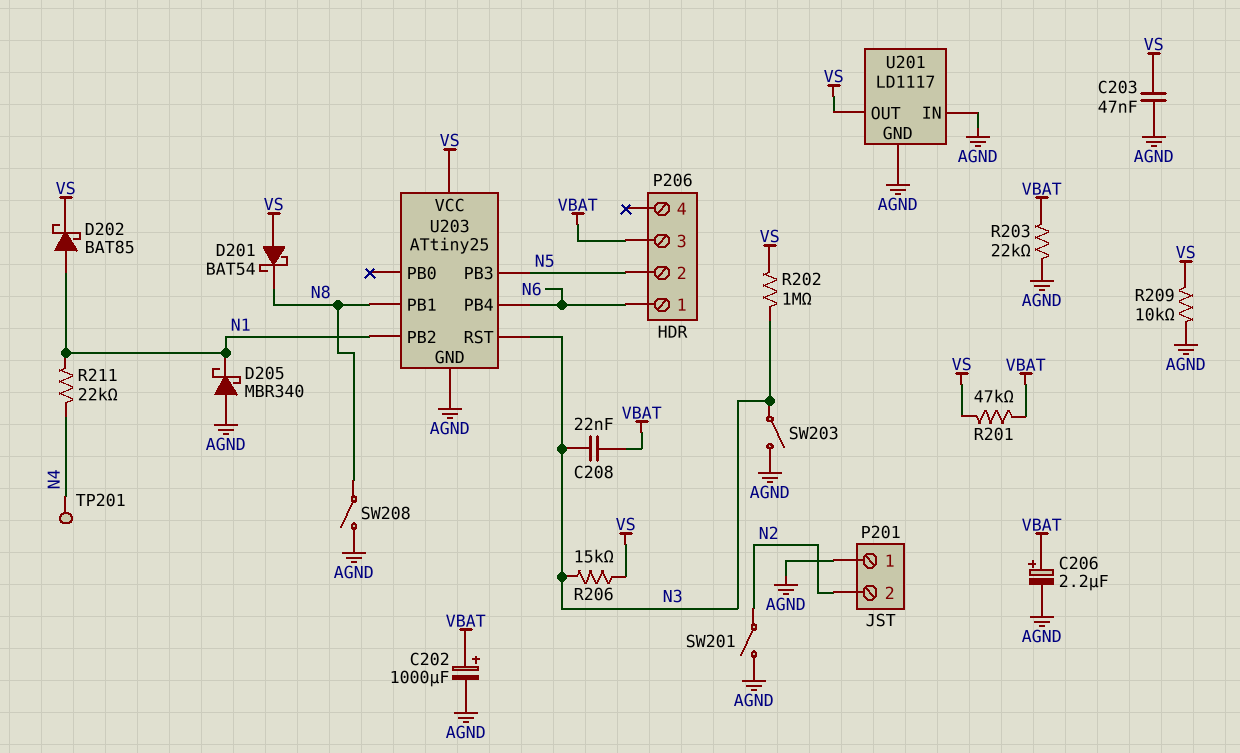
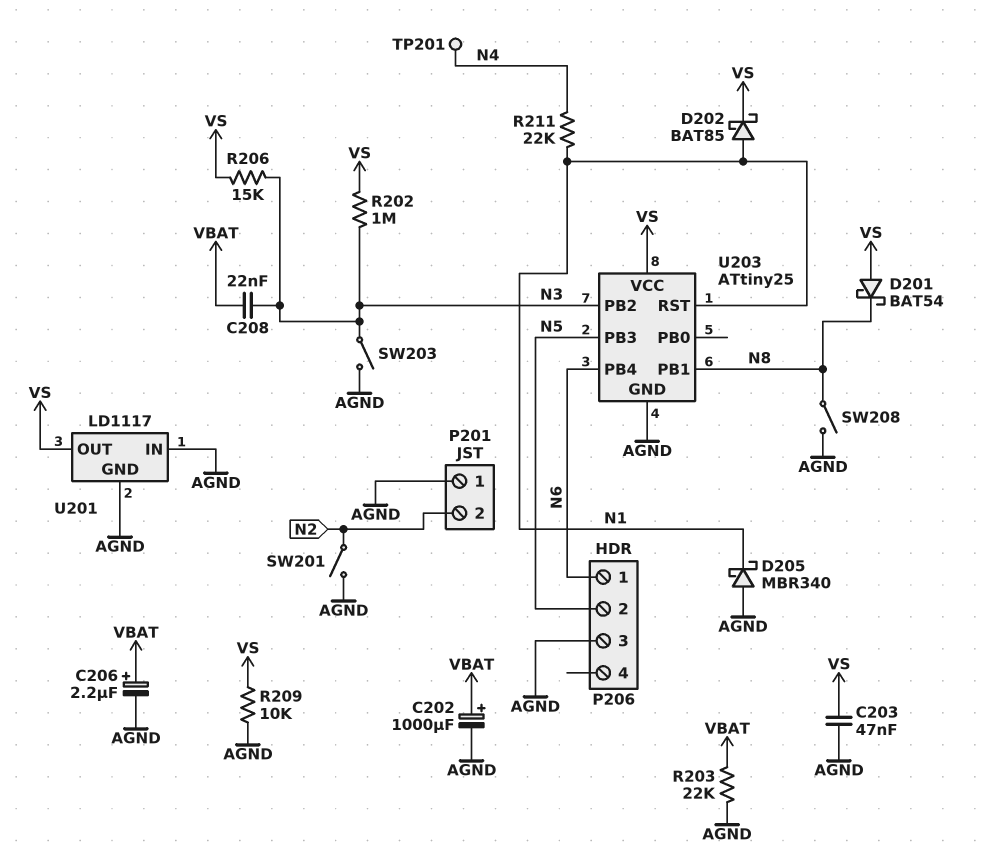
P206 pin 3: VBAT -> AGND
R201: 47k (VBAT, VS) -> none
U203 pin PB2: N1 -> N3
U203 pin RST: N3 -> N1

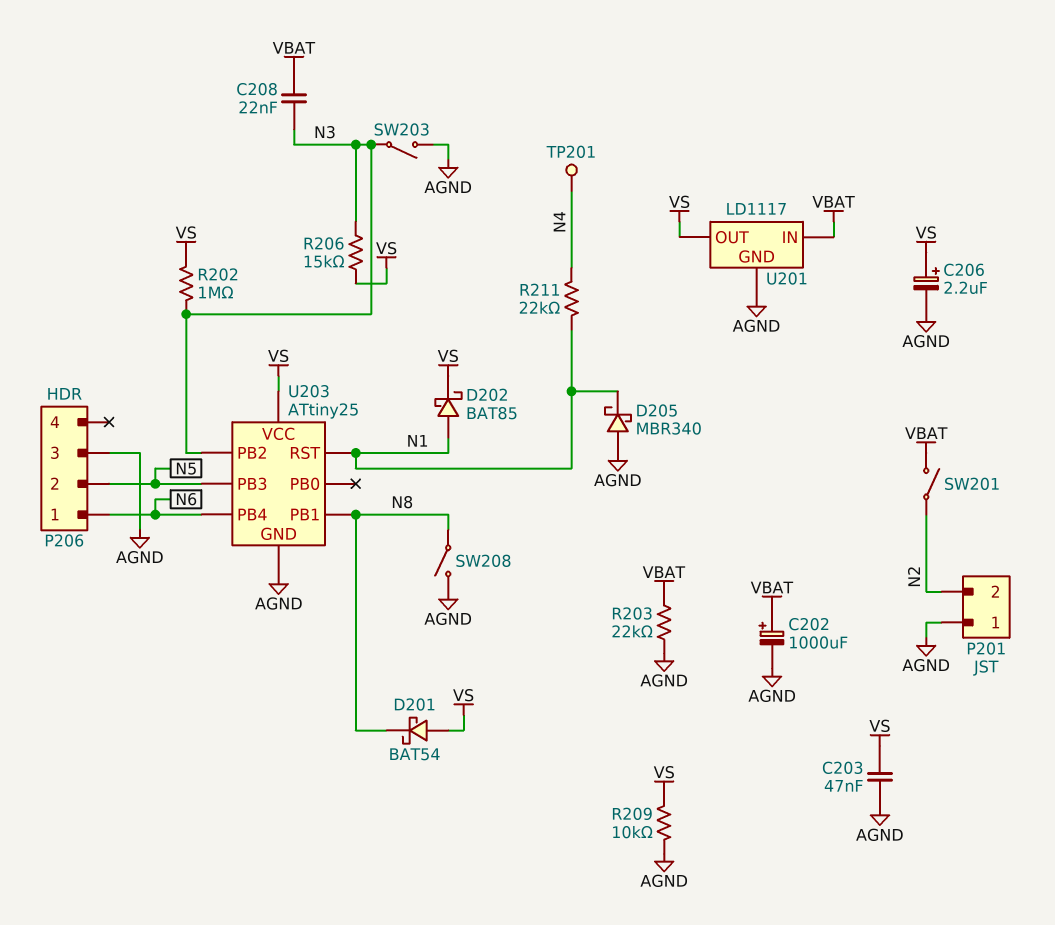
C206: 2.2uF (plus VBAT, minus AGND) -> 2.2uF (plus VS, minus AGND)
SW201: switch (AGND, N2) -> switch (N2, VBAT)
U201 pin IN: AGND -> VBAT

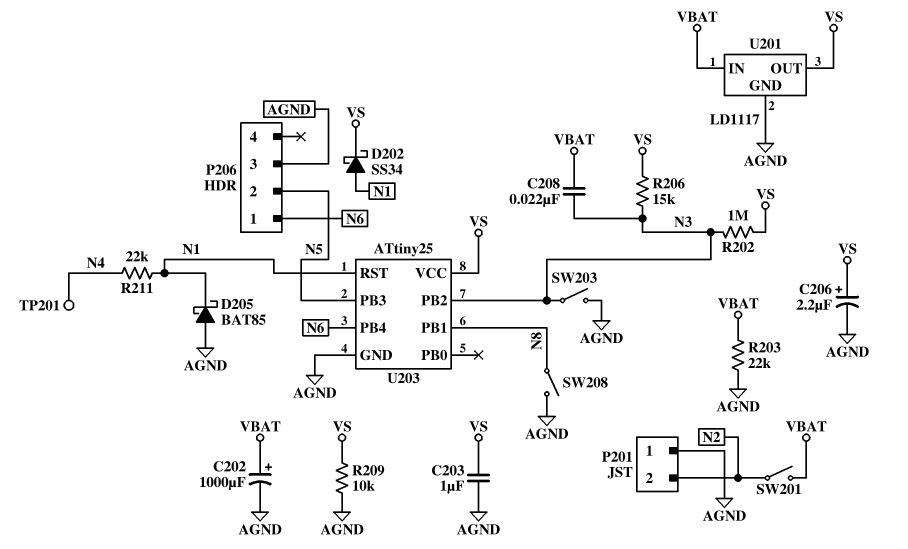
C203: 47nF (AGND, VS) -> 1uF (AGND, VS)
D201: schottky BAT54 (A VS, K N8) -> none
D202: schottky BAT85 (A N1, K VS) -> schottky SS34 (A N1, K VS)
D205: schottky MBR340 (A AGND, K N1) -> schottky BAT85 (A AGND, K N1)

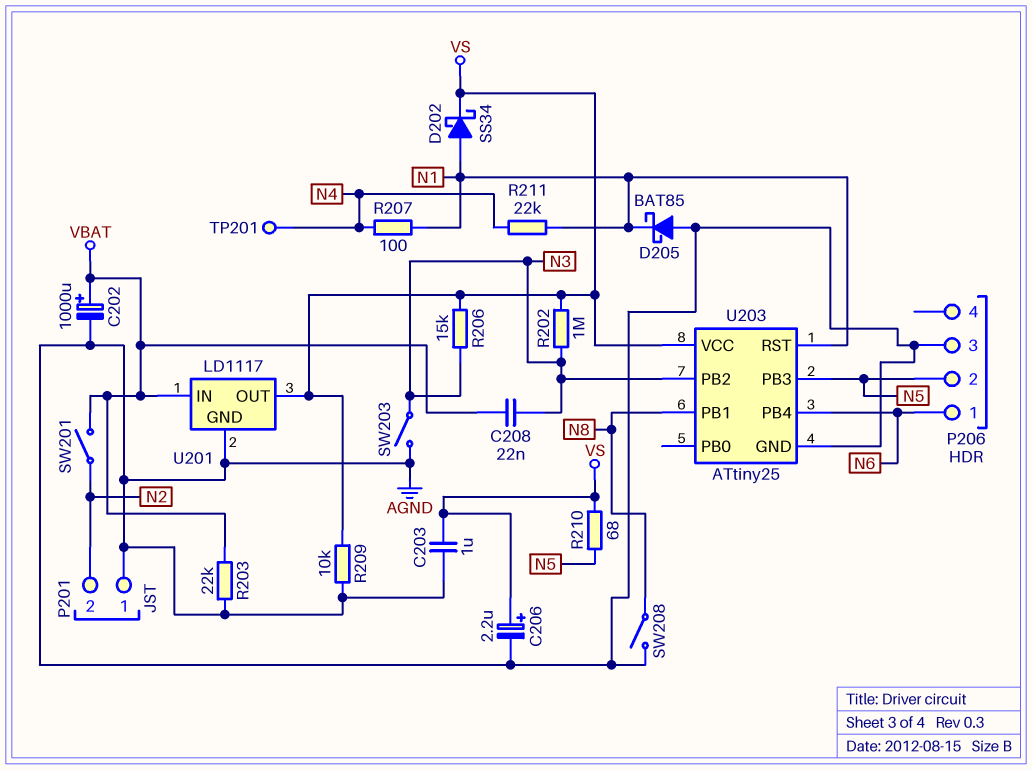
R207: none -> 100 (N1, N4)
R210: none -> 68 (N5, VS)

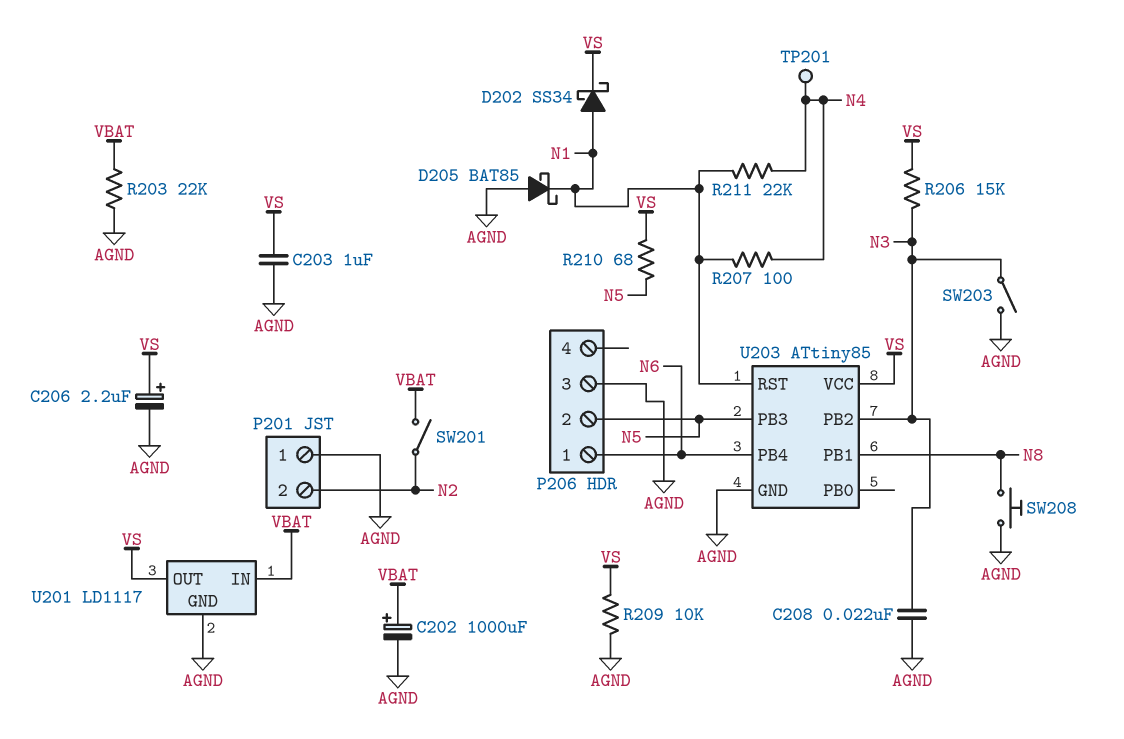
C208: 22nF (N3, VBAT) -> 22nF (AGND, N3)
R202: 1M (N3, VS) -> none
SW208: switch (AGND, N8) -> button (AGND, N8)
U203: ATtiny25 -> ATtiny85

